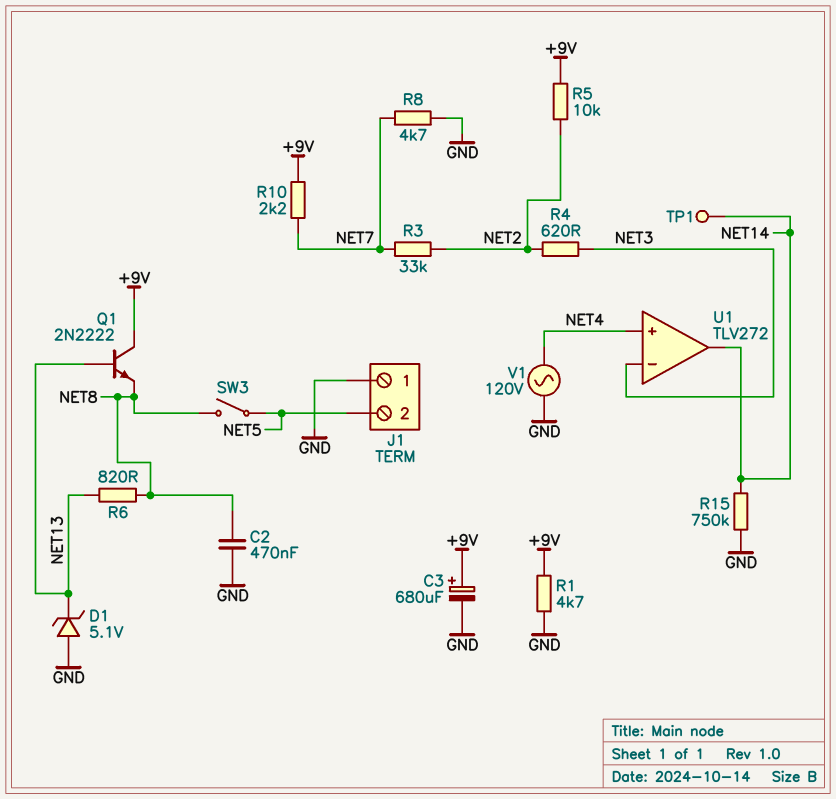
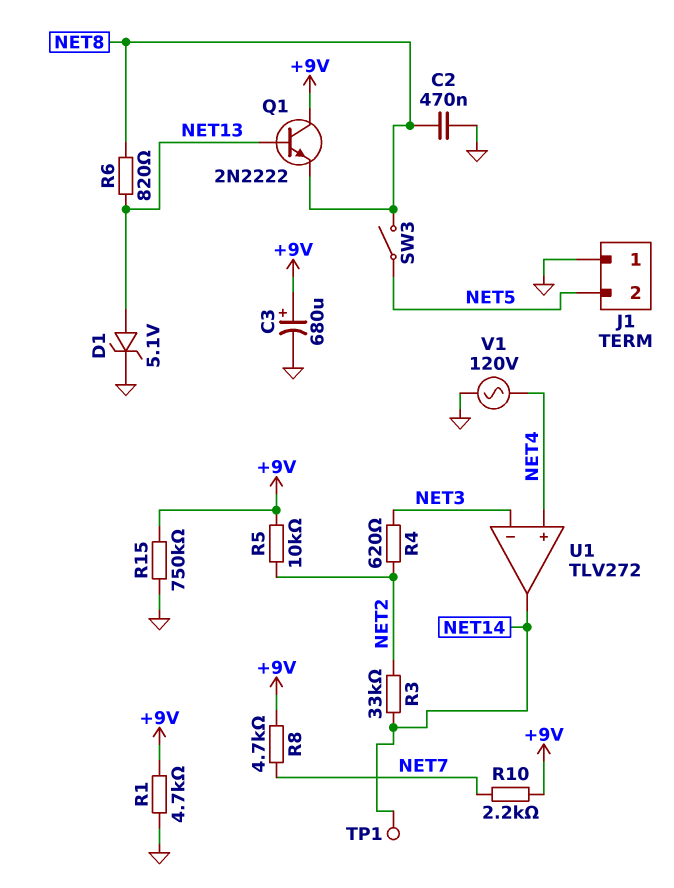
D1: zener 5.1V (A GND, K NET13) -> zener 5.1V (A NET13, K GND)
R3: 33k (NET2, NET7) -> 33k (NET2, NET14)
R8: 4.7k (GND, NET7) -> 4.7k (+9V, NET7)
R15: 750k (GND, NET14) -> 750k (+9V, GND)

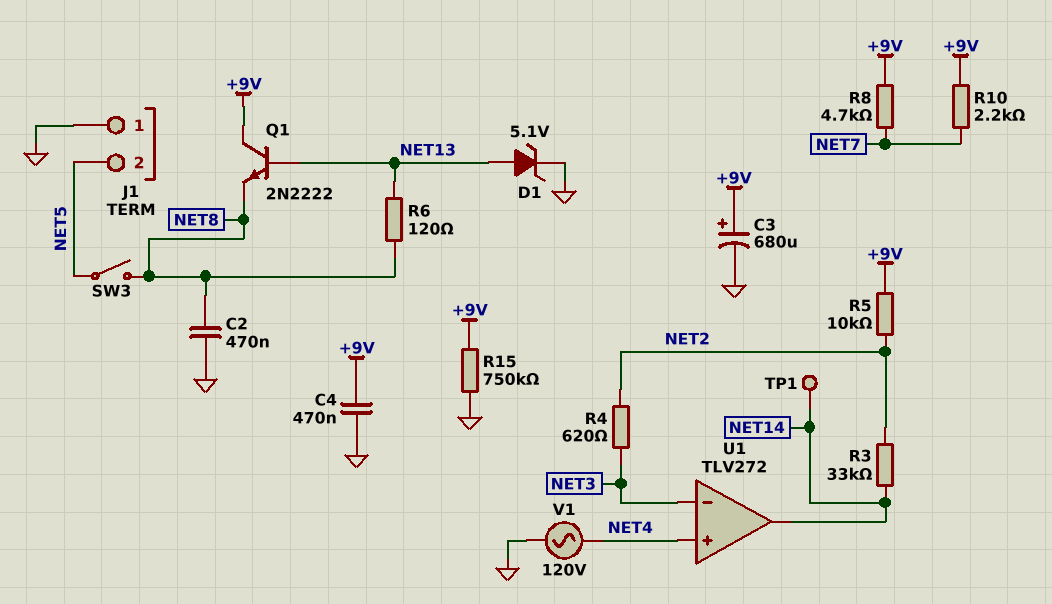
C4: none -> 470nF (+9V, GND)
R1: 4.7k (+9V, GND) -> none
R6: 820 (NET8, NET13) -> 120 (NET8, NET13)

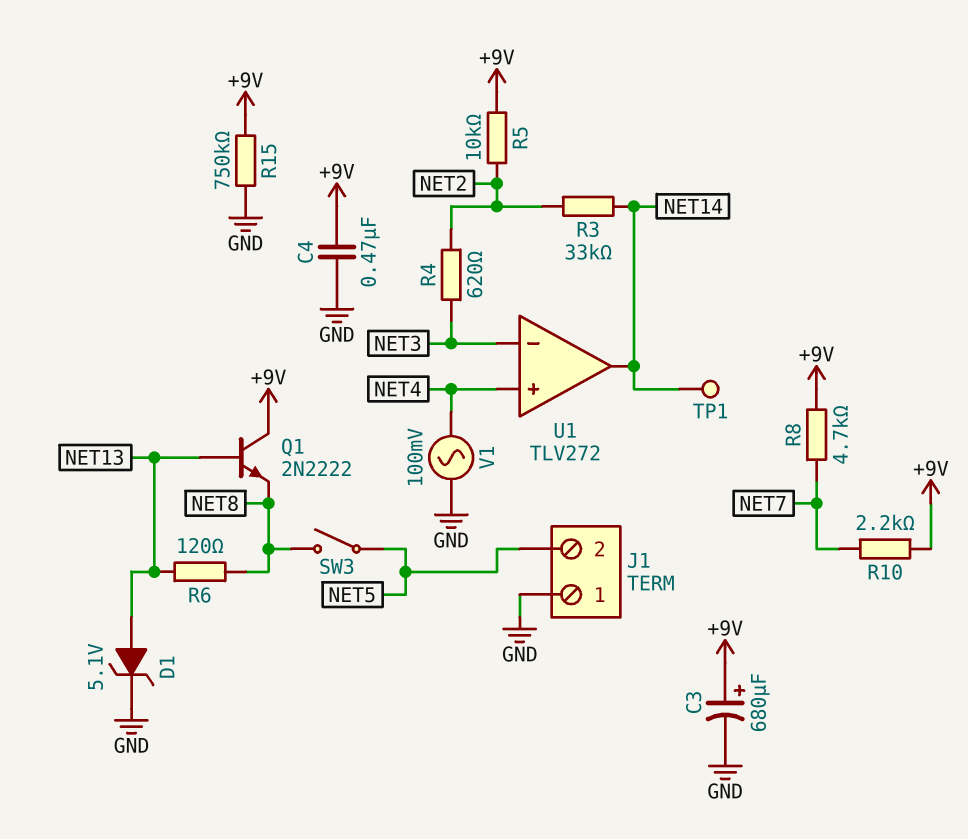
C2: 470nF (GND, NET8) -> none
V1: AC 120V (GND, NET4) -> AC 100mV (GND, NET4)

